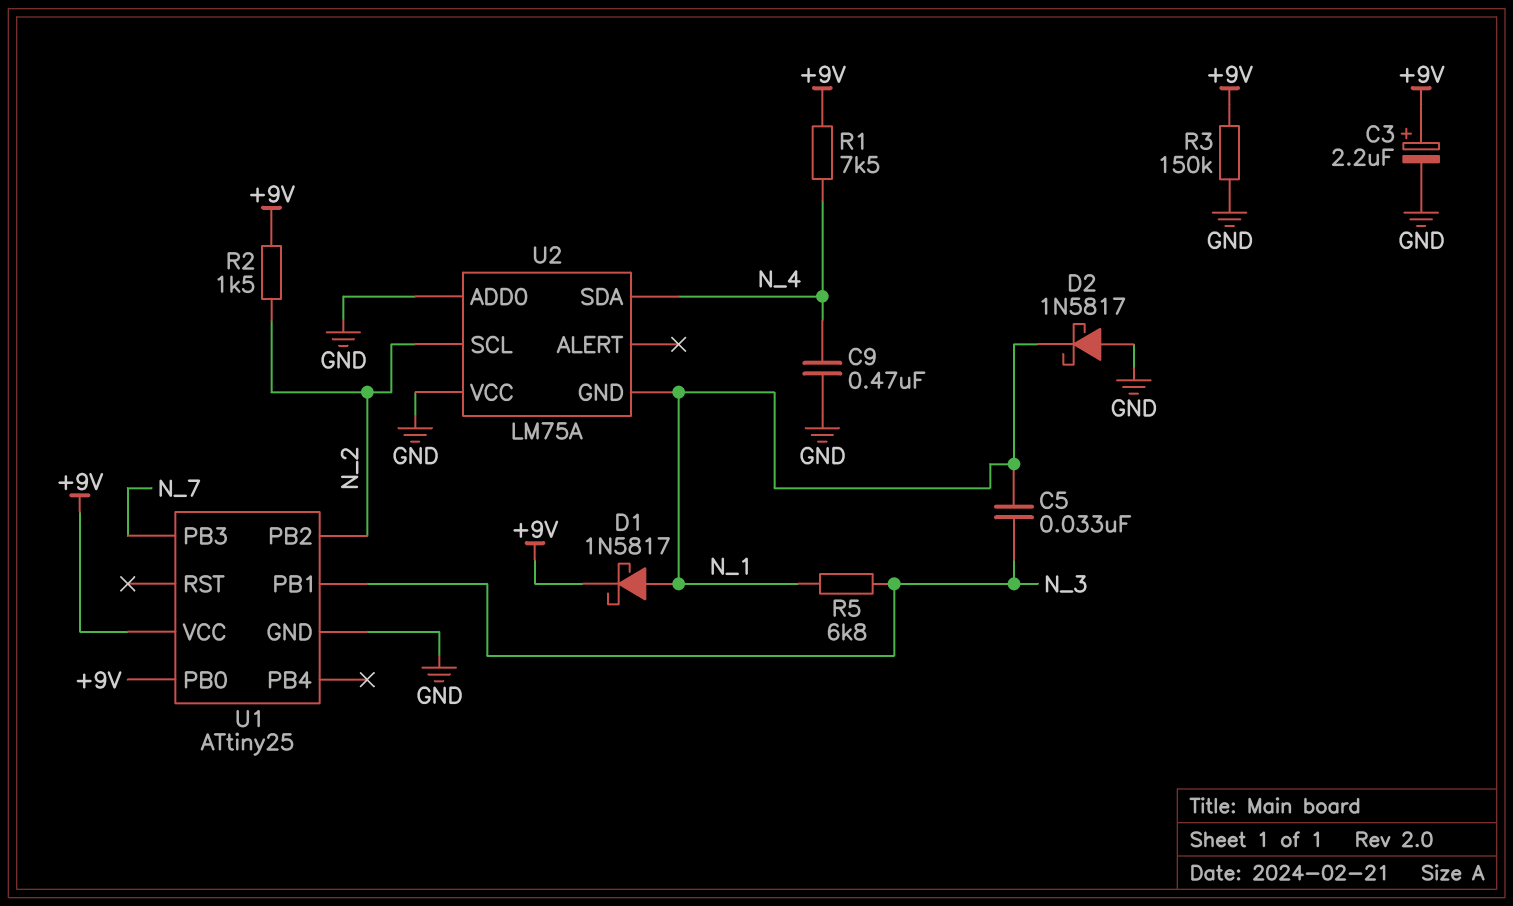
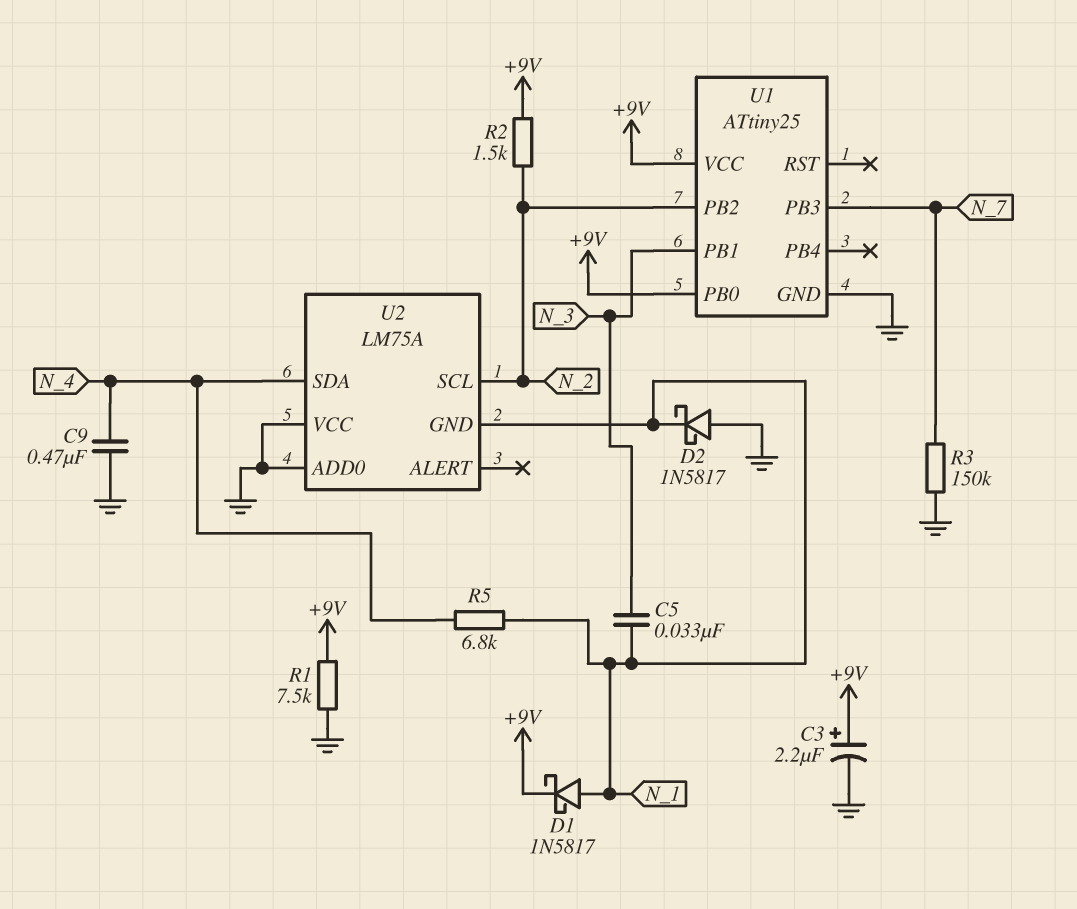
R1: 7.5k (+9V, N_4) -> 7.5k (+9V, GND)
R3: 150k (+9V, GND) -> 150k (GND, N_7)
R5: 6.8k (N_1, N_3) -> 6.8k (N_1, N_4)

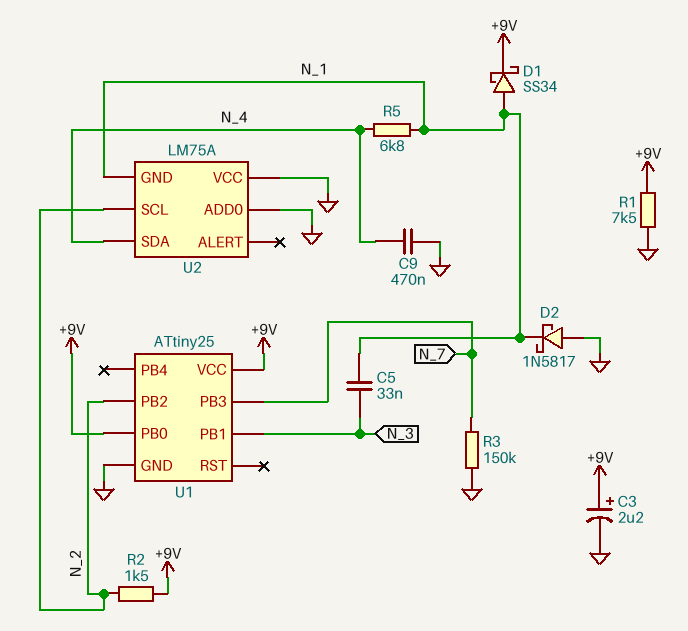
D1: schottky 1N5817 (A N_1, K +9V) -> schottky SS34 (A N_1, K +9V)

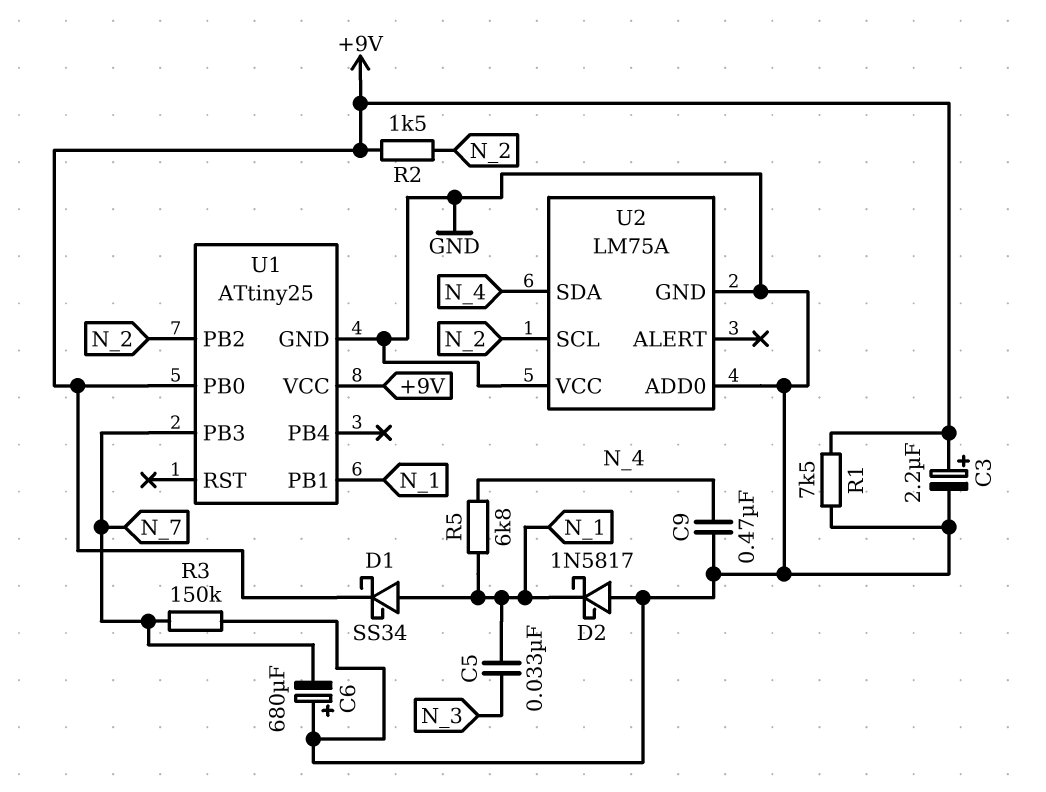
C6: none -> 680uF (plus GND, minus N_7)
U1 pin PB1: N_3 -> N_1
U2 pin GND: N_1 -> GND

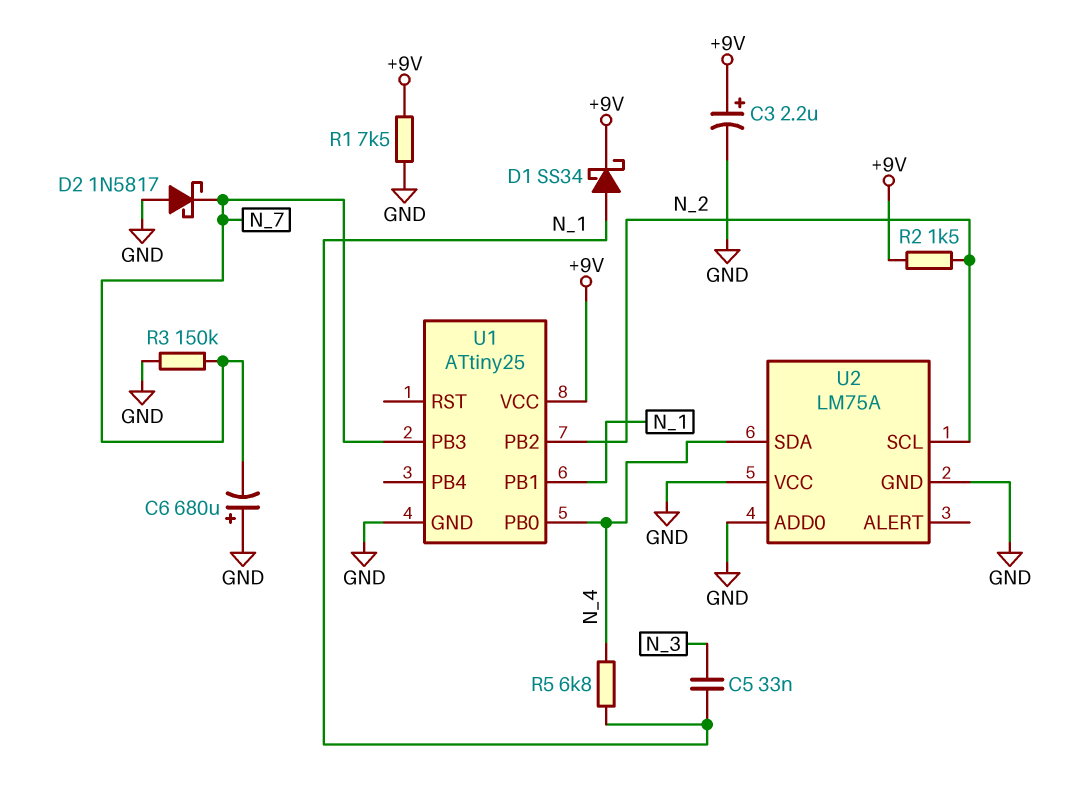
C9: 470nF (GND, N_4) -> none
D2: schottky 1N5817 (A GND, K N_1) -> schottky 1N5817 (A GND, K N_7)
U1 pin PB0: +9V -> N_4

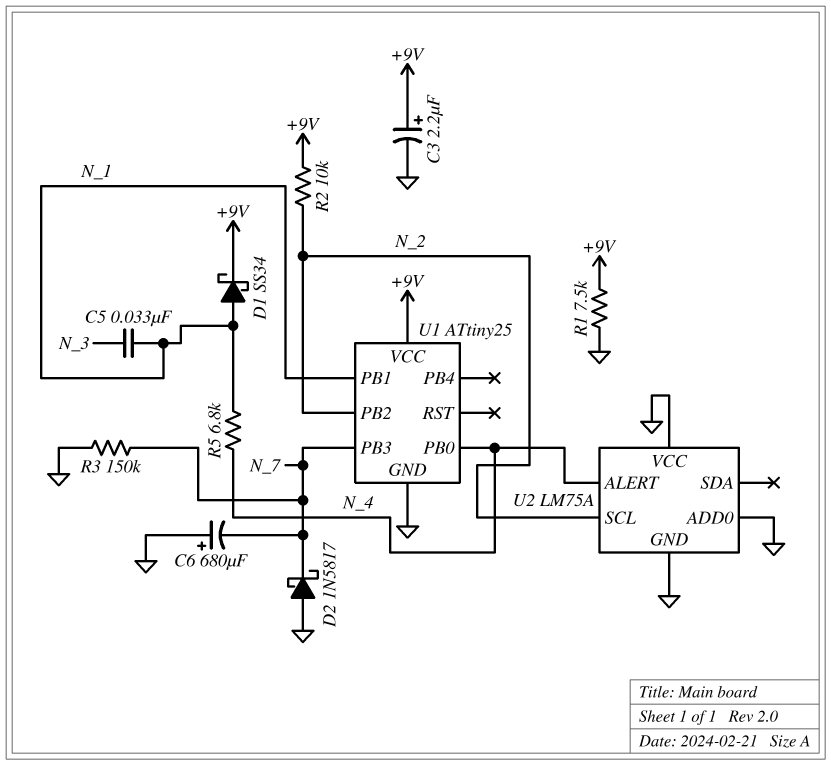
R2: 1.5k (+9V, N_2) -> 10k (+9V, N_2)
U2 pin ALERT: none -> N_4
U2 pin SDA: N_4 -> none

